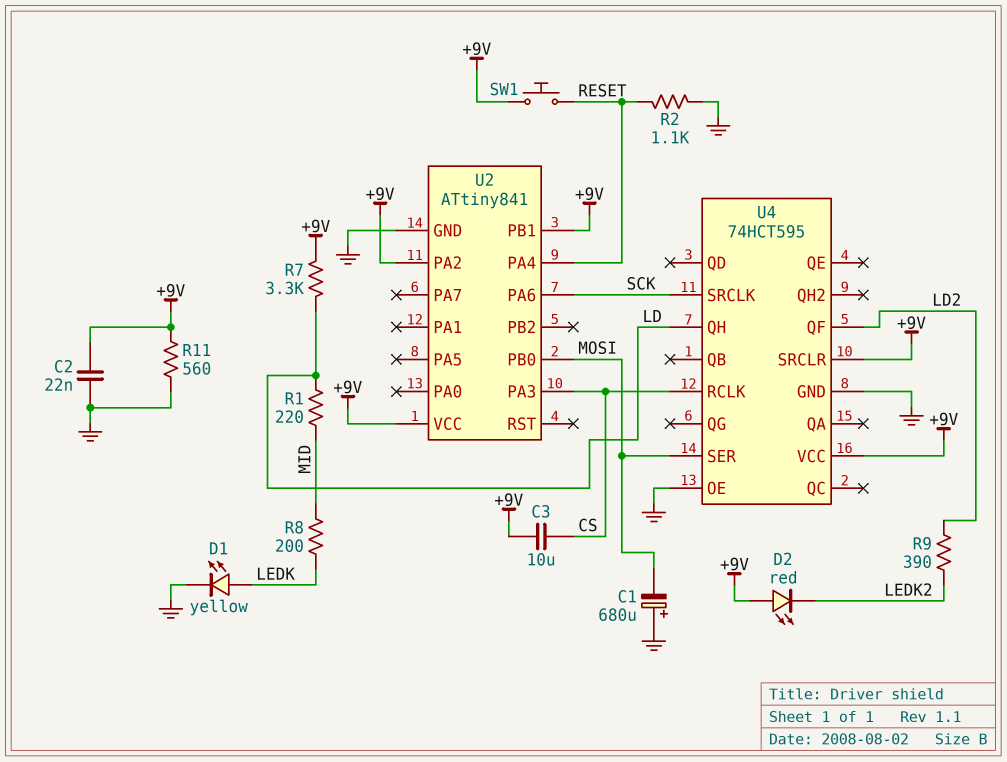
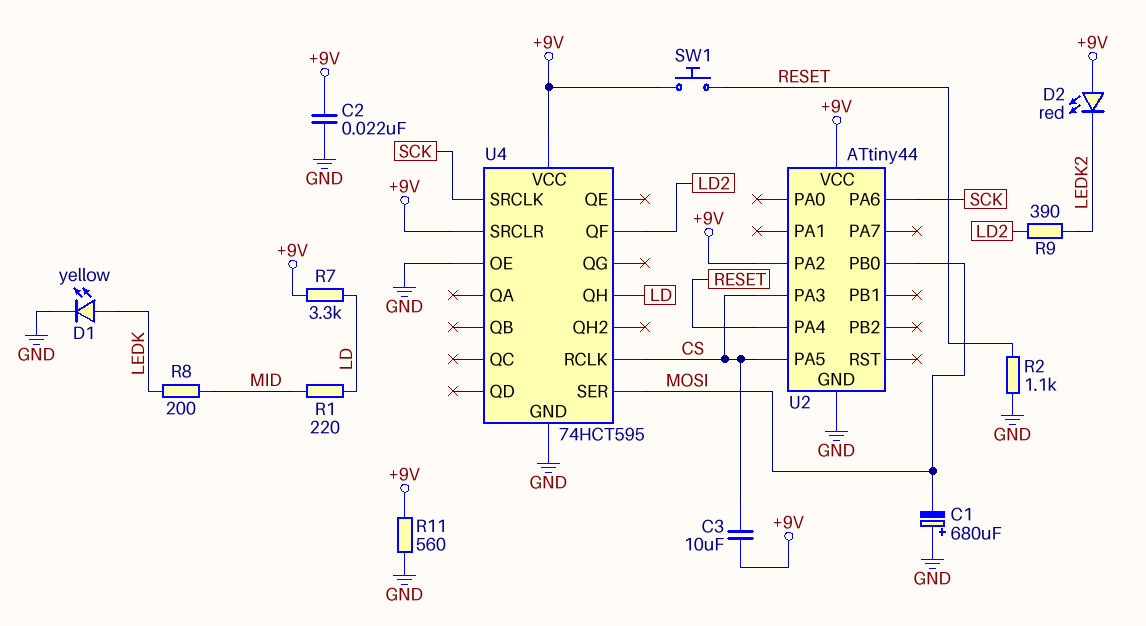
U2: ATtiny841 -> ATtiny44
U2 pin PA5: none -> CS
U2 pin PB1: +9V -> none

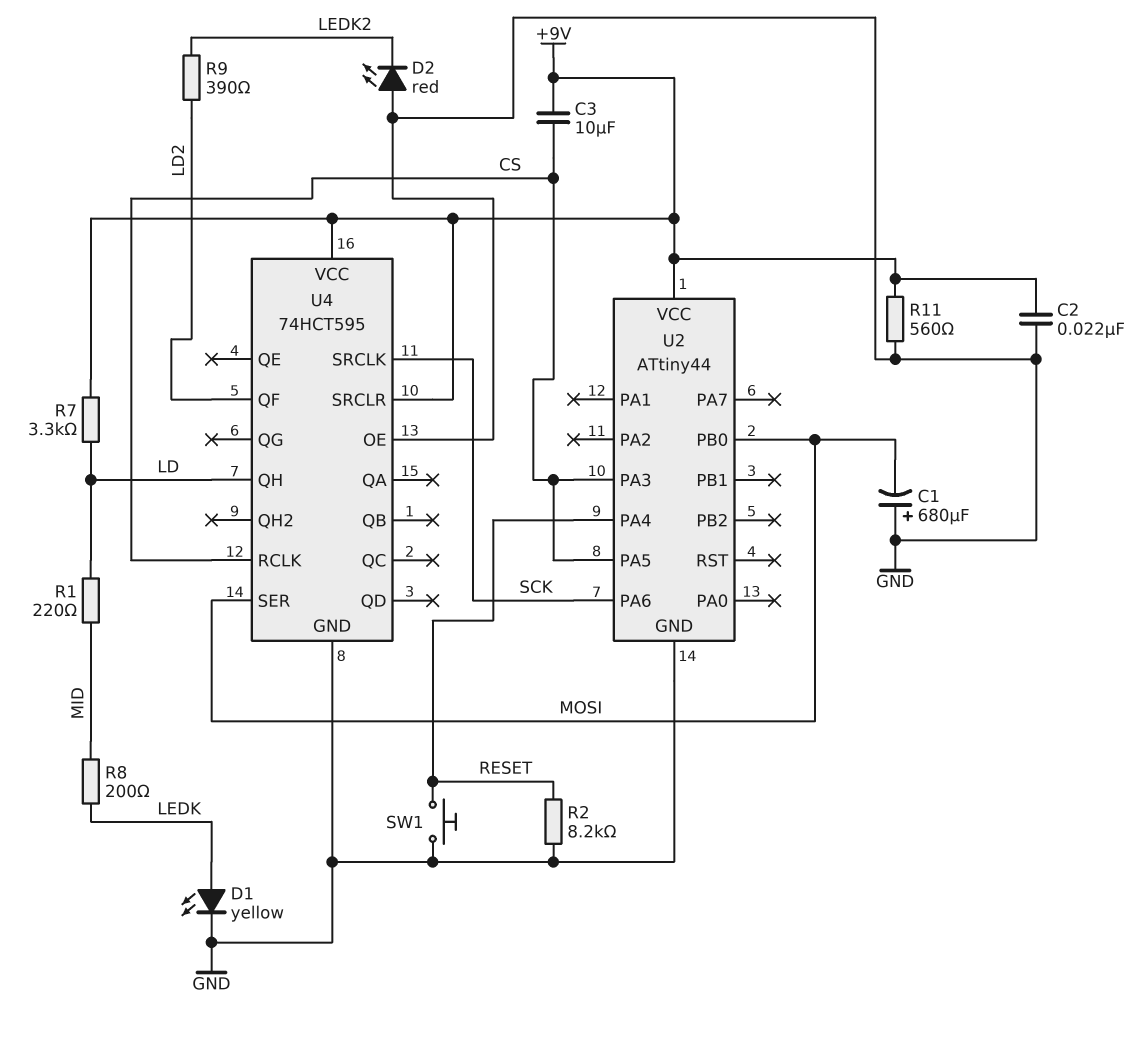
D2: LED red (A +9V, K LEDK2) -> LED red (A GND, K LEDK2)
R2: 1.1k (GND, RESET) -> 8.2k (GND, RESET)
SW1: button (+9V, RESET) -> button (GND, RESET)
U2 pin PA2: +9V -> none

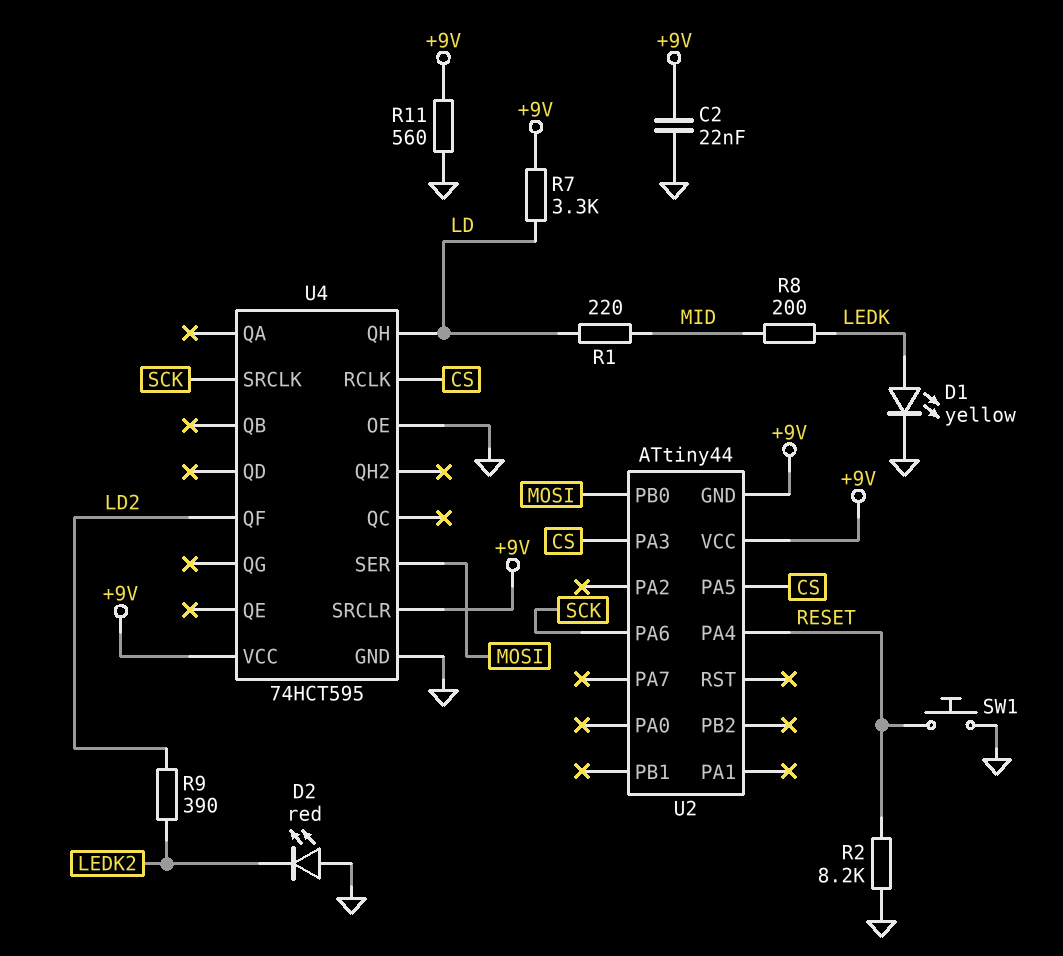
C1: 680uF (plus GND, minus MOSI) -> none
C3: 10uF (+9V, CS) -> none
U2 pin GND: GND -> +9V

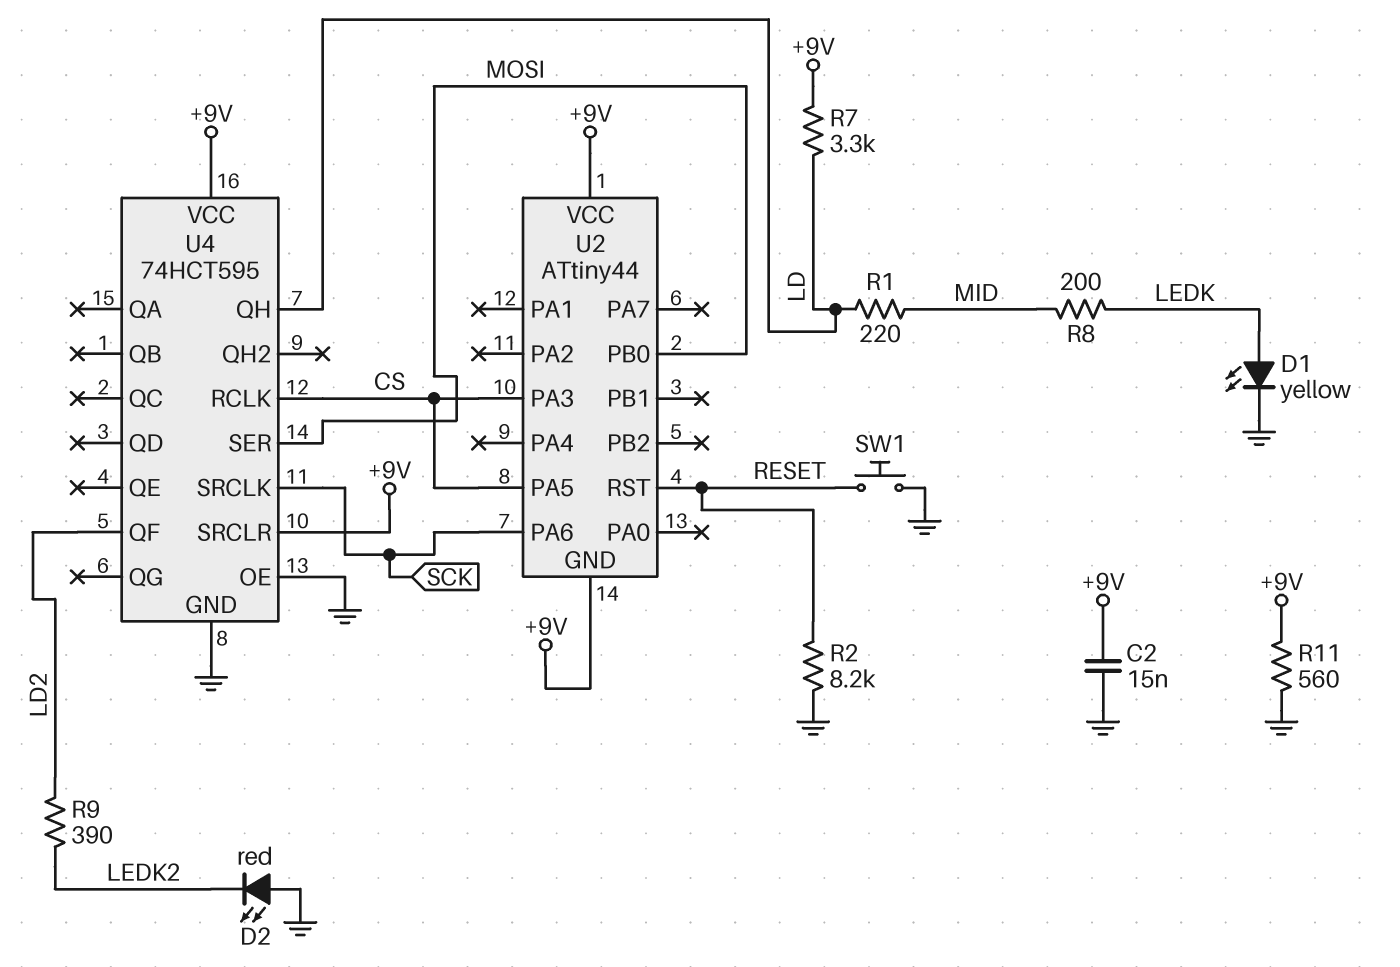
C2: 22nF (+9V, GND) -> 15nF (+9V, GND)
U2 pin PA4: RESET -> none
U2 pin RST: none -> RESET

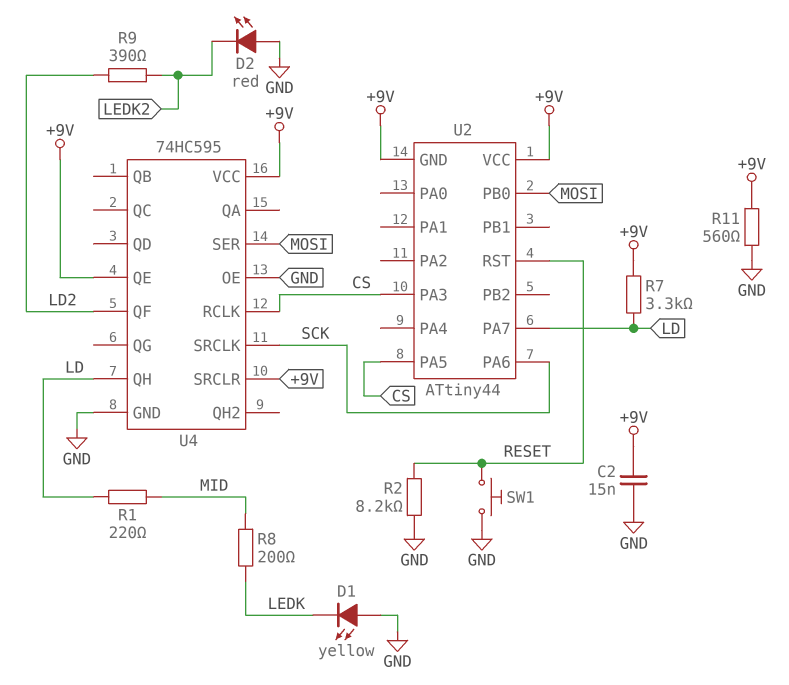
D1: LED yellow (A LEDK, K GND) -> LED yellow (A GND, K LEDK)
U2 pin PA7: none -> LD
U4: 74HCT595 -> 74HC595
U4 pin QE: none -> +9V

